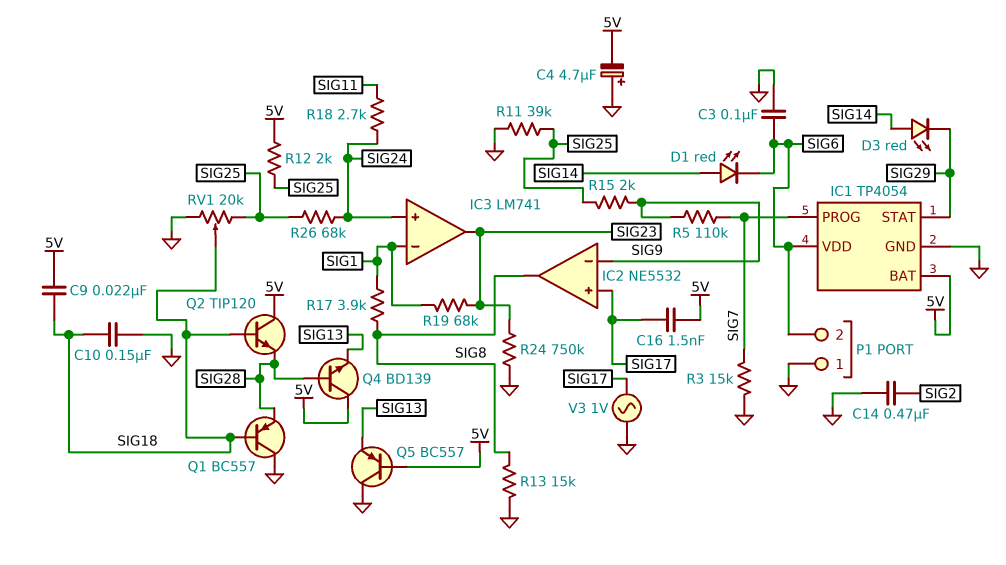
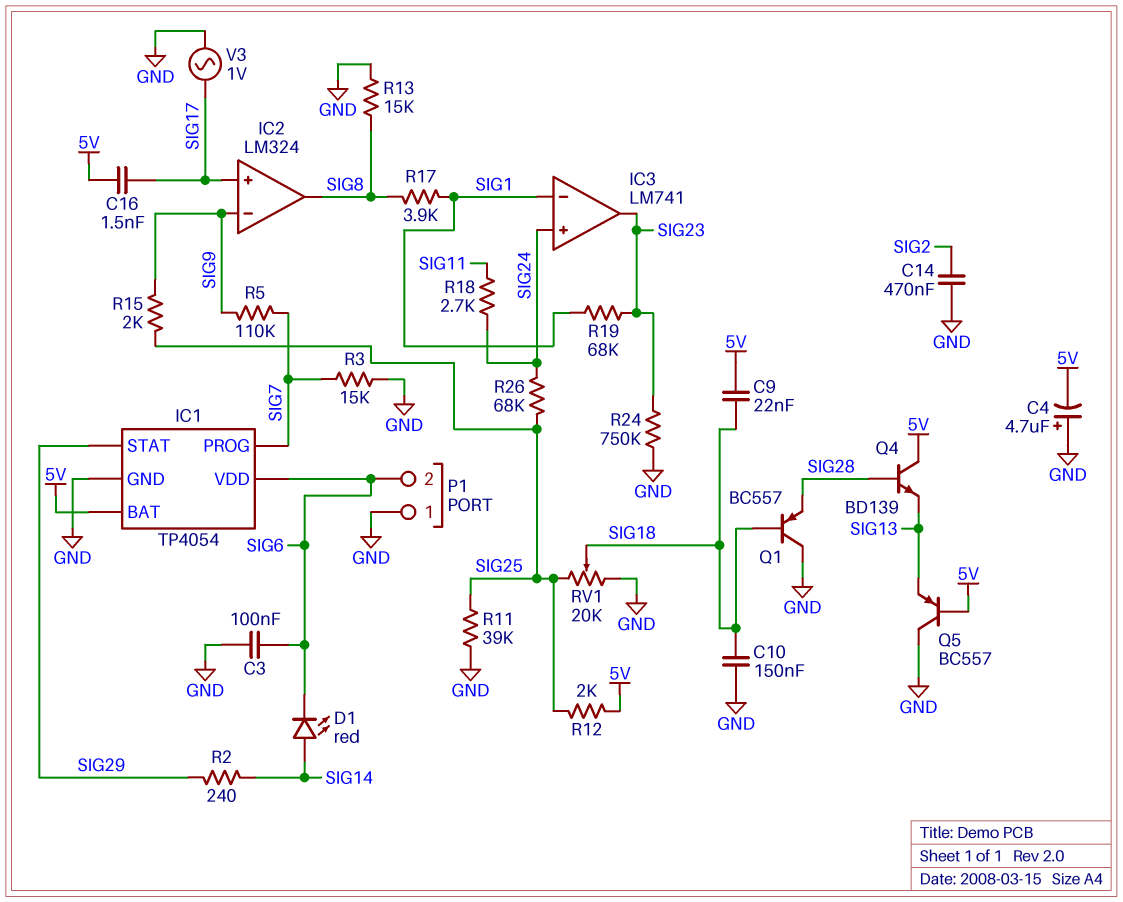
D3: LED red (A SIG14, K SIG29) -> none
IC2: NE5532 -> LM324
Q2: NPN TIP120 (B SIG18, C 5V, E SIG28) -> none
R2: none -> 240 (SIG14, SIG29)

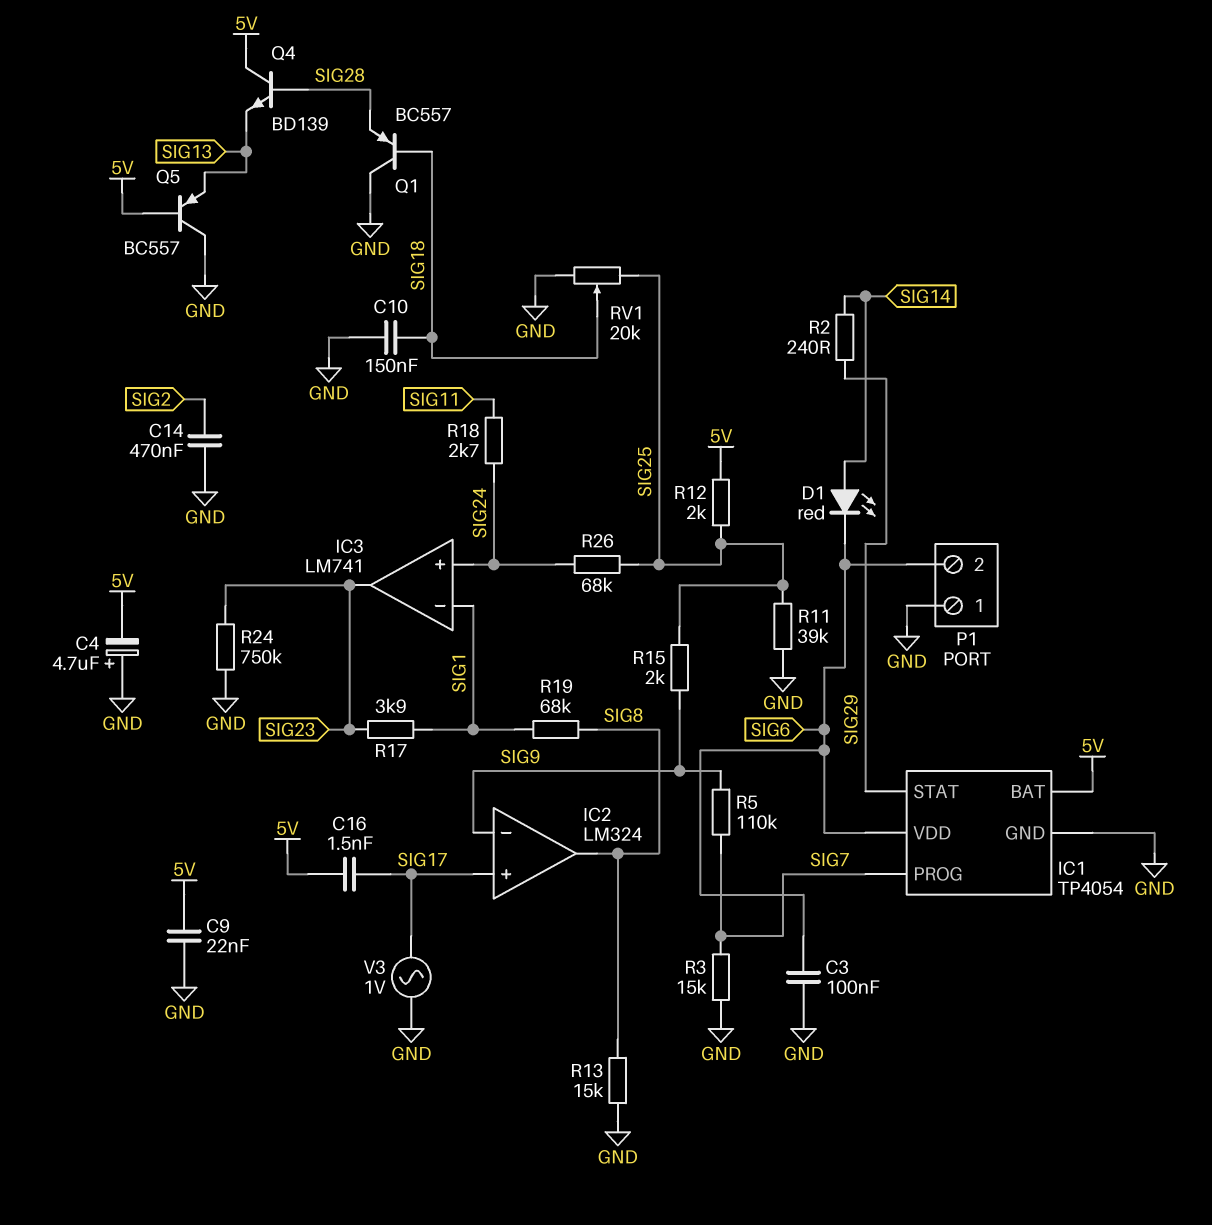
C9: 22nF (5V, SIG18) -> 22nF (5V, GND)
R17: 3.9k (SIG1, SIG8) -> 3.9k (SIG1, SIG23)
R19: 68k (SIG1, SIG23) -> 68k (SIG1, SIG8)

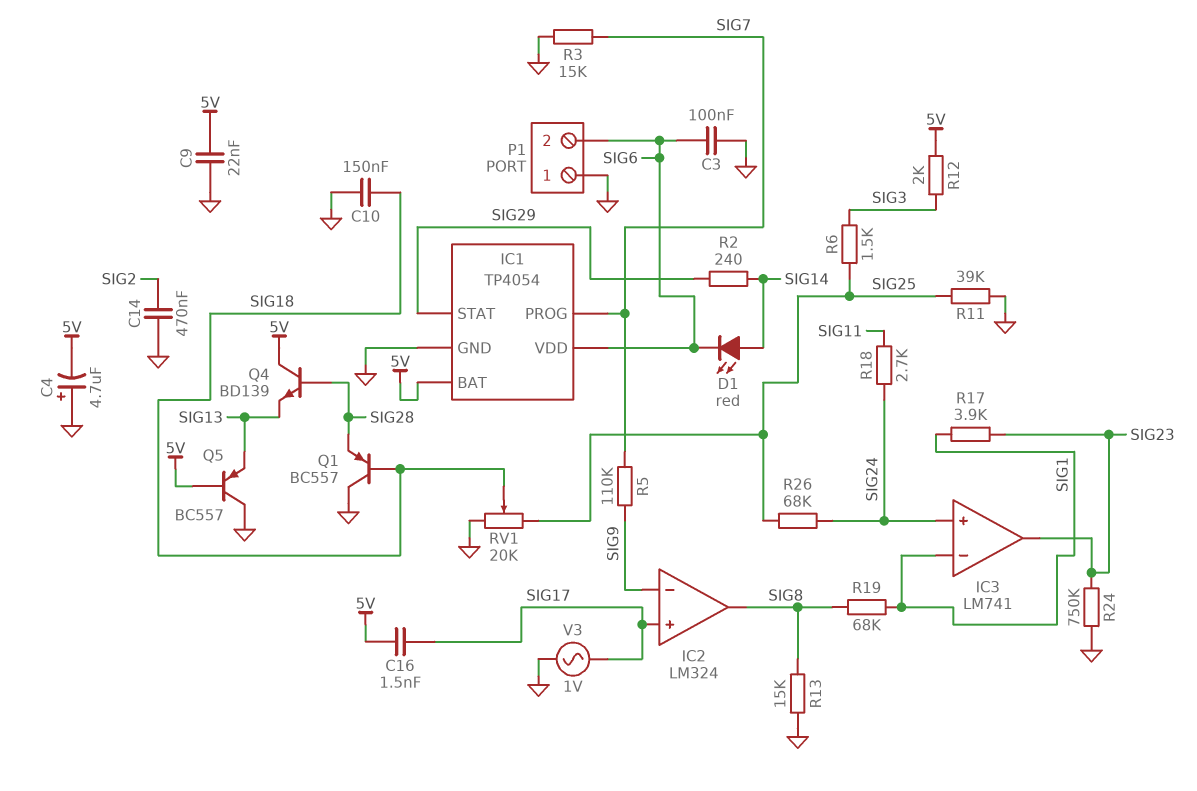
R6: none -> 1.5k (SIG3, SIG25)
R12: 2k (5V, SIG25) -> 2k (5V, SIG3)
R15: 2k (SIG9, SIG25) -> none

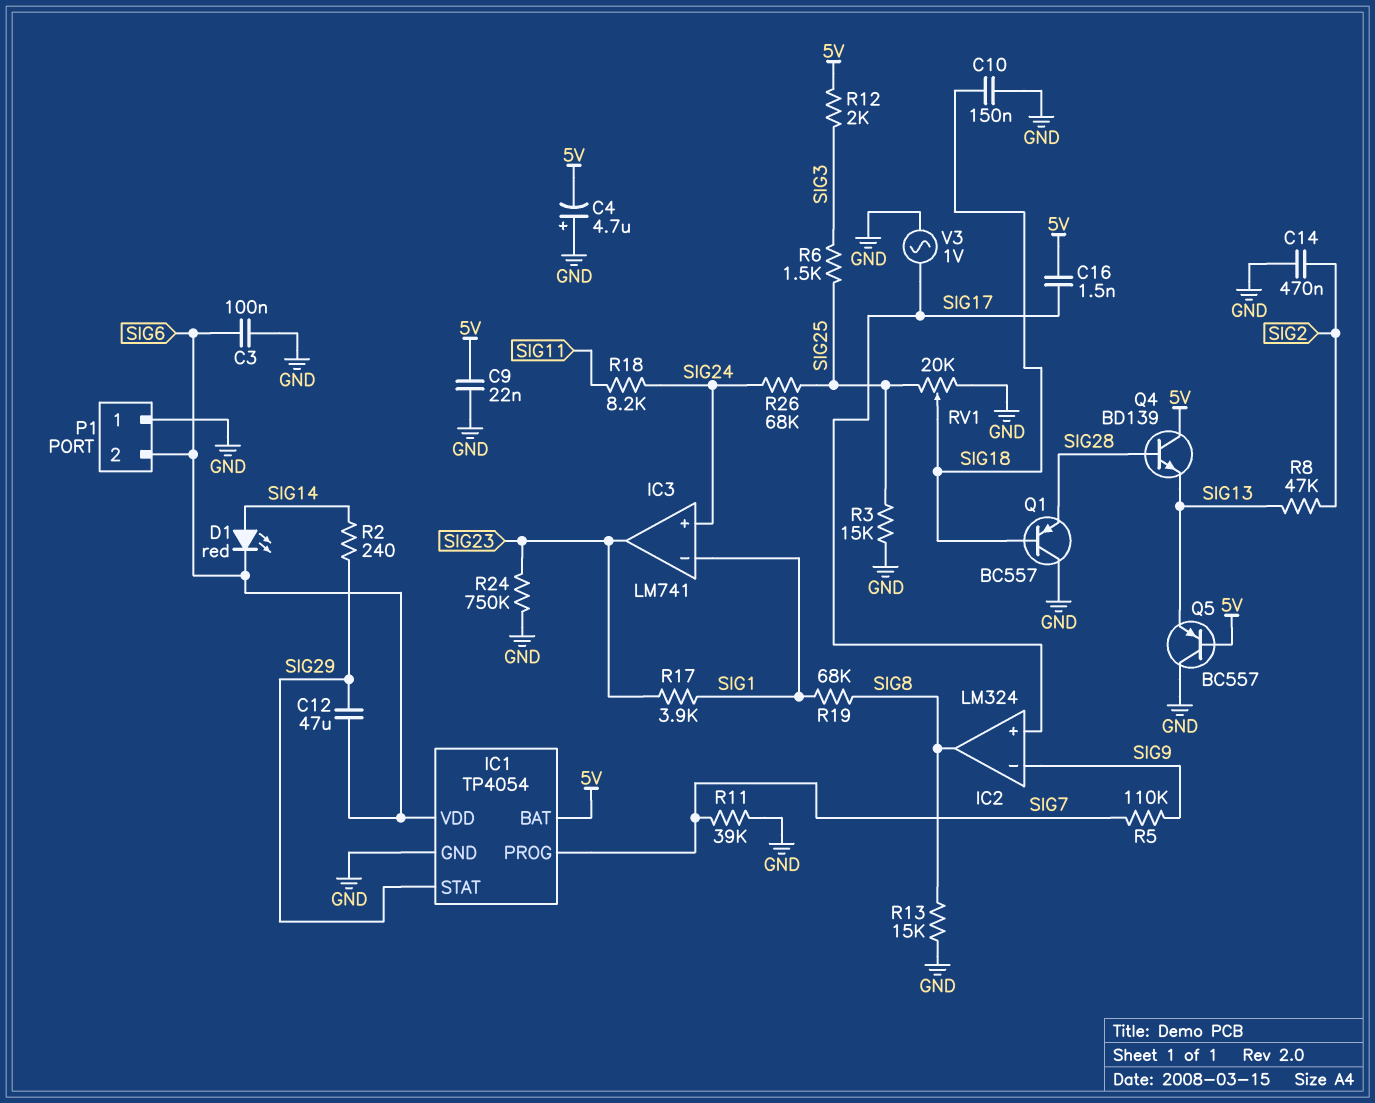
C12: none -> 47uF (SIG6, SIG29)
R3: 15k (GND, SIG7) -> 15k (GND, SIG25)
R8: none -> 47k (SIG2, SIG13)
R11: 39k (GND, SIG25) -> 39k (GND, SIG7)
R18: 2.7k (SIG11, SIG24) -> 8.2k (SIG11, SIG24)

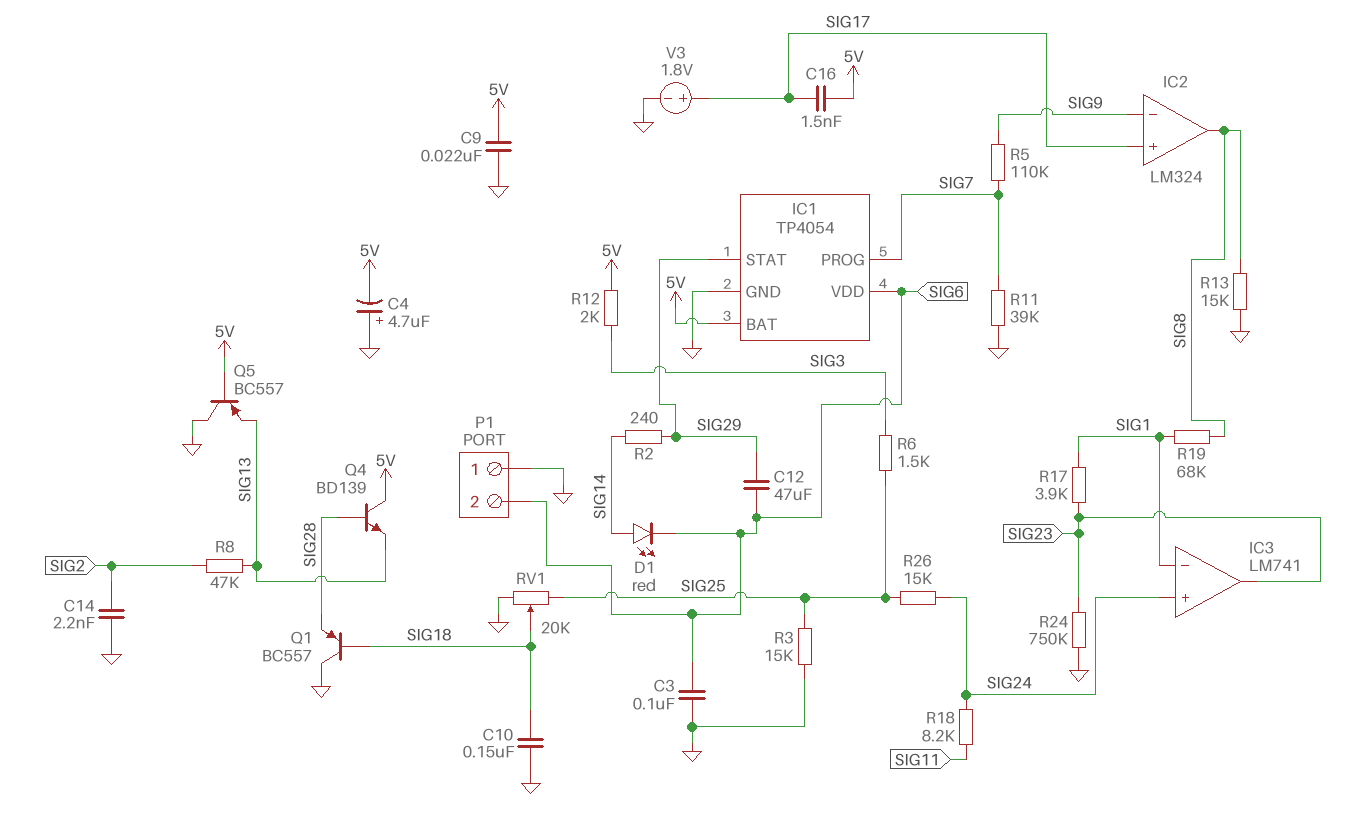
C14: 470nF (GND, SIG2) -> 2.2nF (GND, SIG2)
R26: 68k (SIG24, SIG25) -> 15k (SIG24, SIG25)
V3: AC 1V (GND, SIG17) -> 1.8V (plus SIG17, minus GND)

